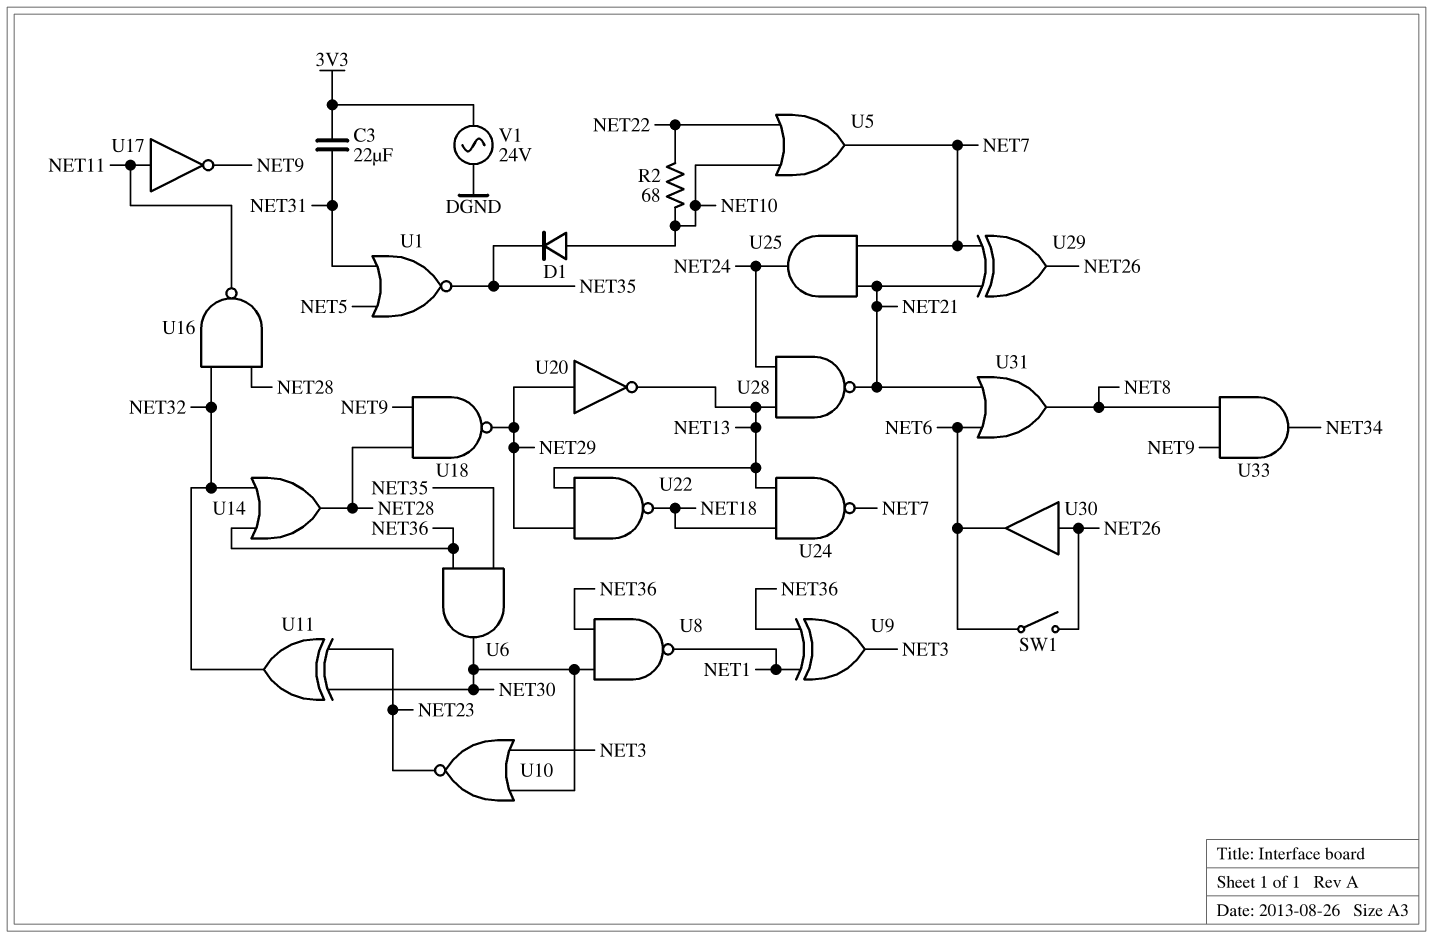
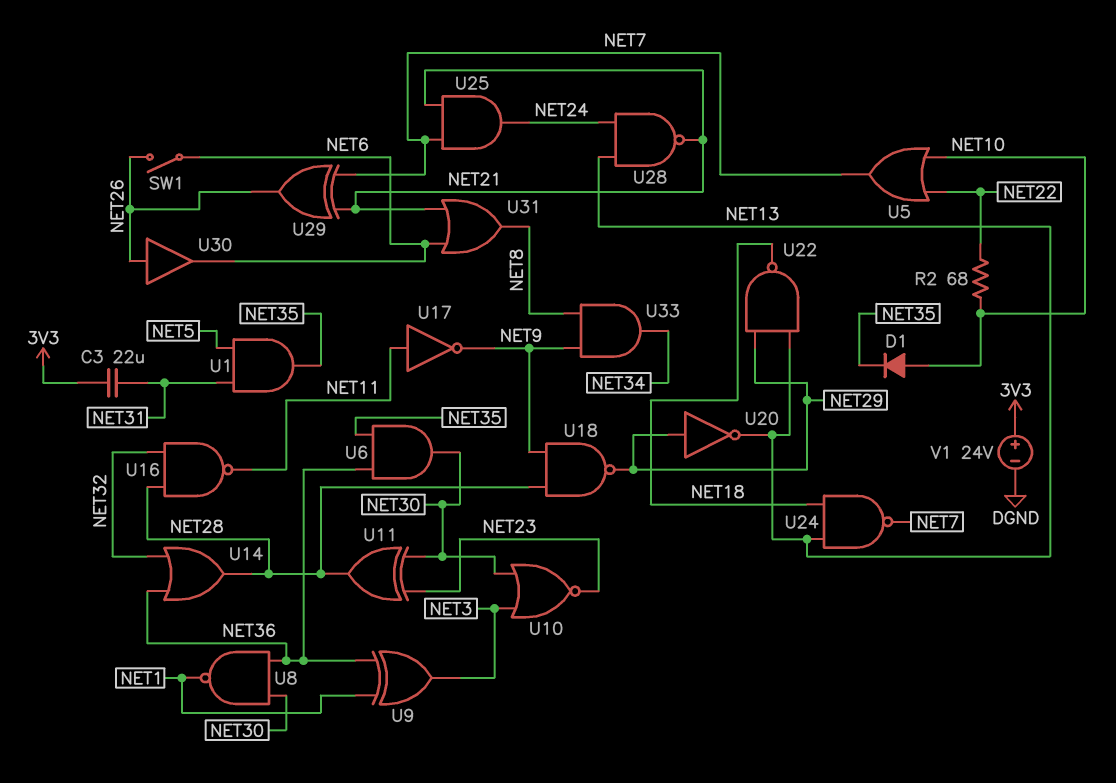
U1: NOR (in NET5, in NET31, out NET35) -> AND (in NET5, in NET31, out NET35)
U11: XOR (in NET23, in NET30, out NET32) -> XOR (in NET23, in NET30, out NET28)
V1: AC 24V (3V3, DGND) -> 24V (plus 3V3, minus DGND)

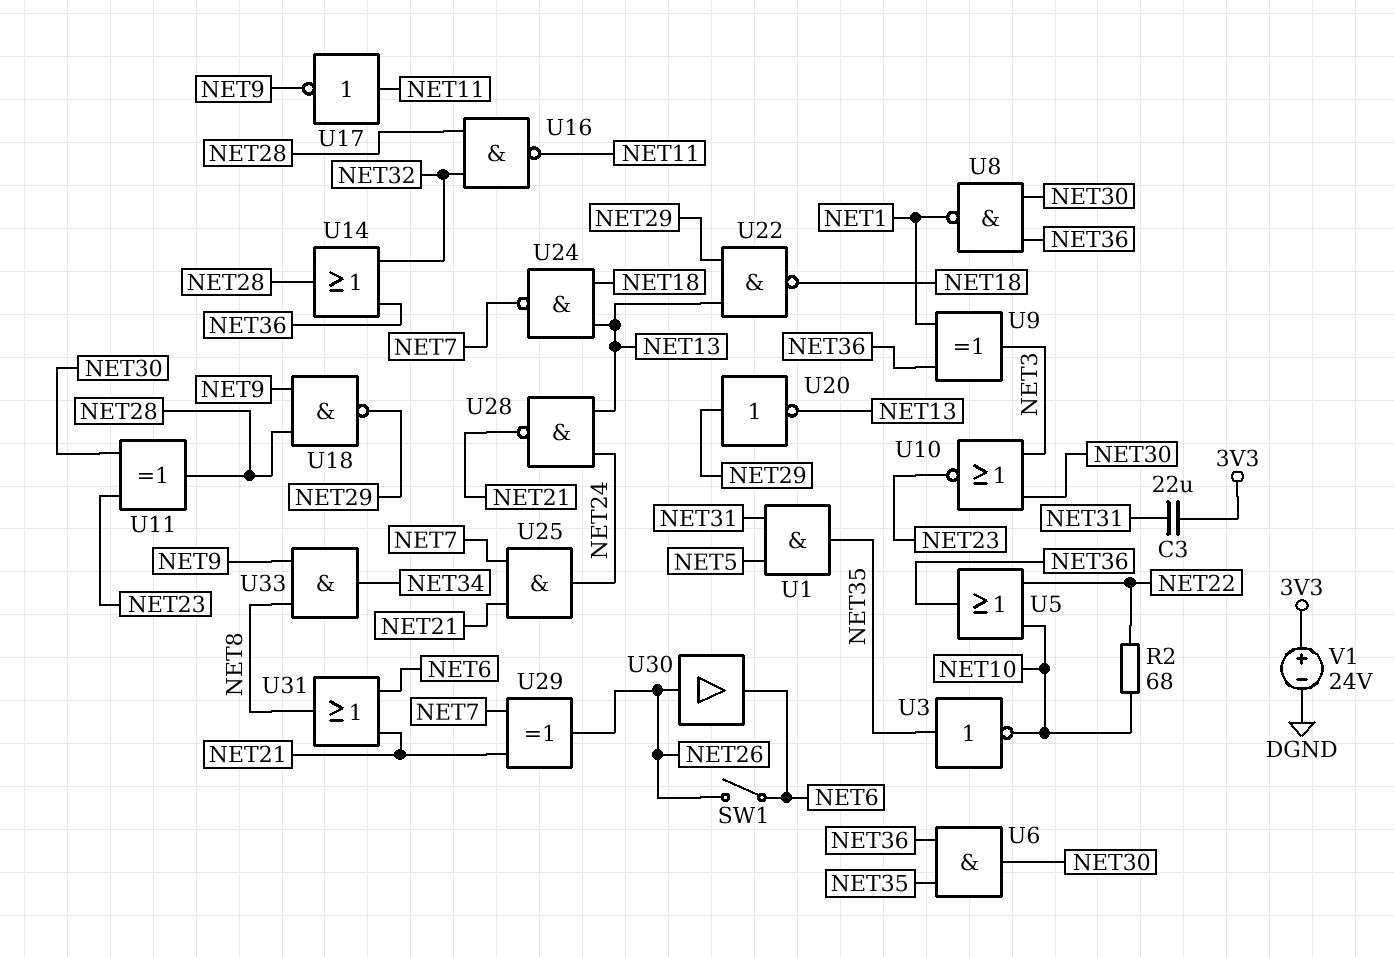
D1: diode (A NET10, K NET35) -> none
U3: none -> NOT (in NET35, out NET10)
U5: OR (in NET10, in NET22, out NET7) -> OR (in NET10, in NET22, out NET36)

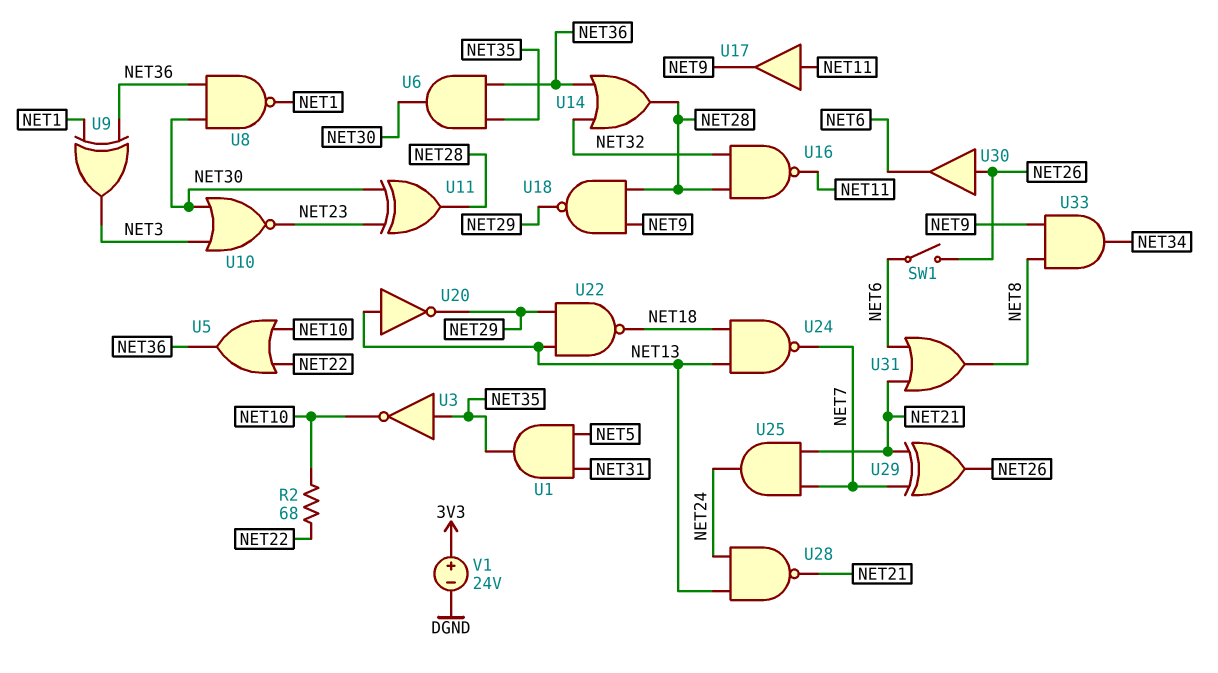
C3: 22uF (3V3, NET31) -> none
U17: NOT (in NET11, out NET9) -> buffer (in NET11, out NET9)
U20: NOT (in NET29, out NET13) -> NOT (in NET13, out NET29)

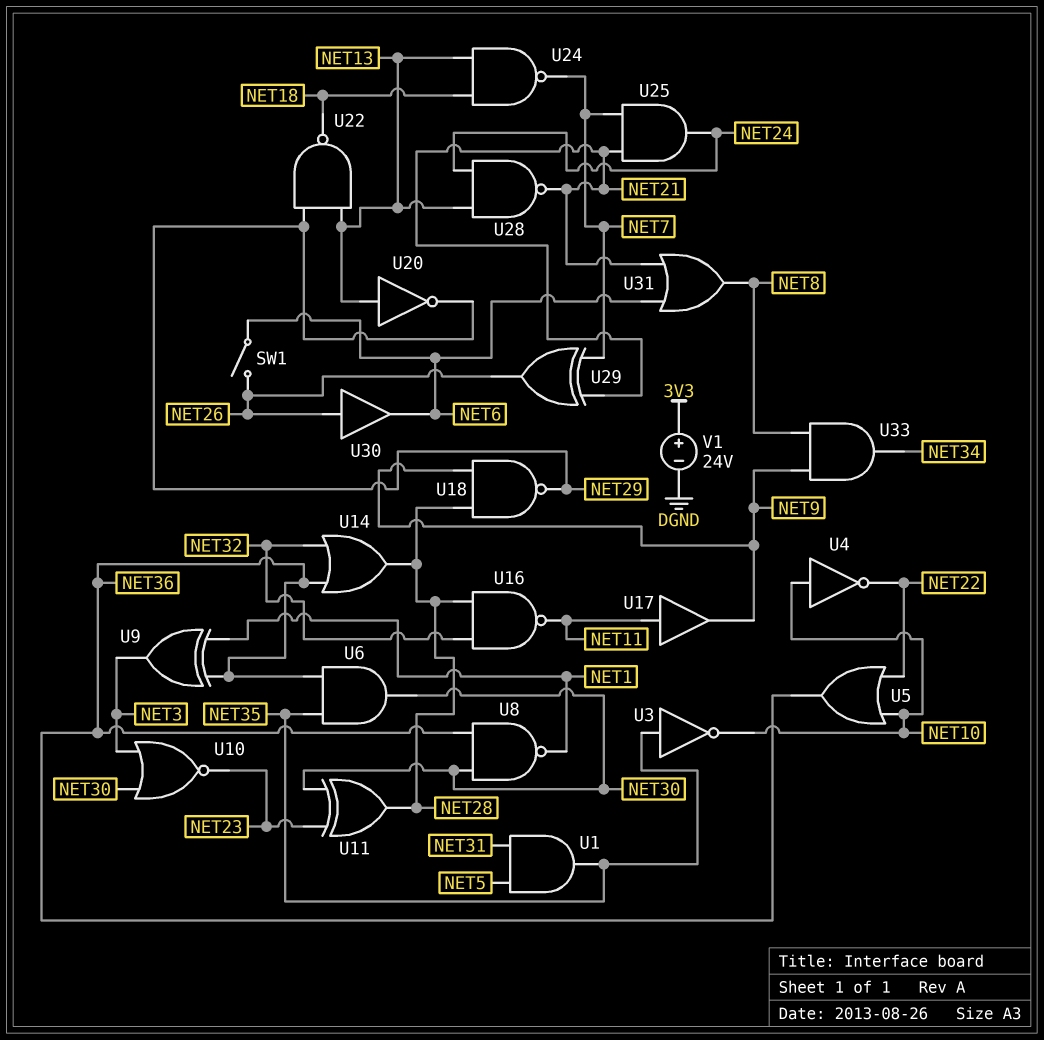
R2: 68 (NET10, NET22) -> none
U4: none -> NOT (in NET10, out NET22)

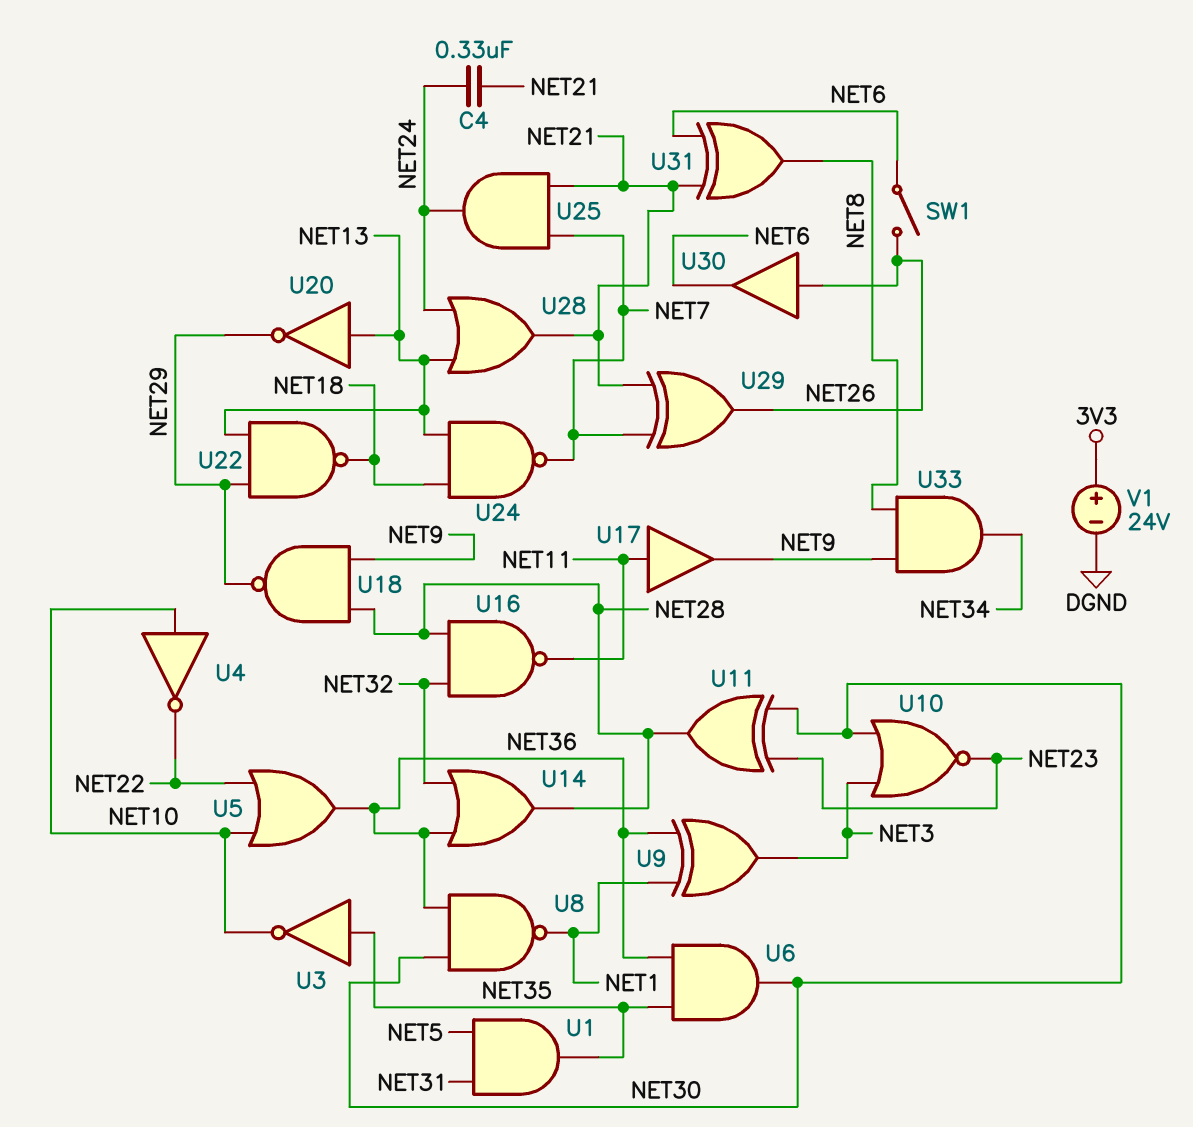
C4: none -> 330nF (NET21, NET24)
U28: NAND (in NET13, in NET24, out NET21) -> OR (in NET13, in NET24, out NET21)
U31: OR (in NET6, in NET21, out NET8) -> XOR (in NET6, in NET21, out NET8)

